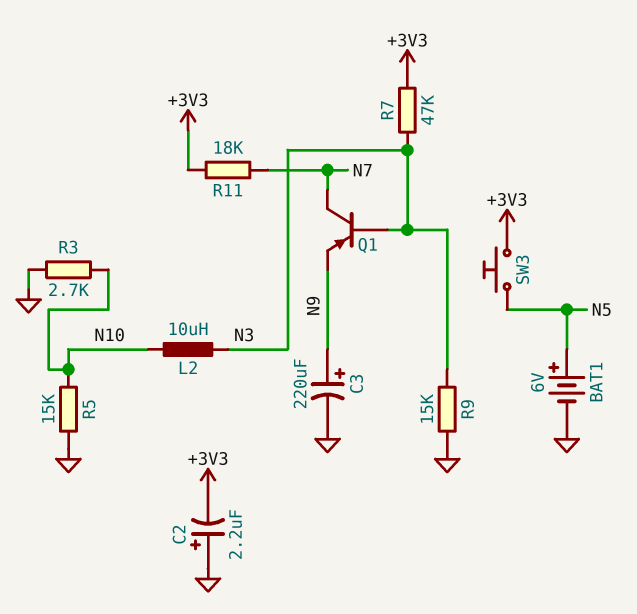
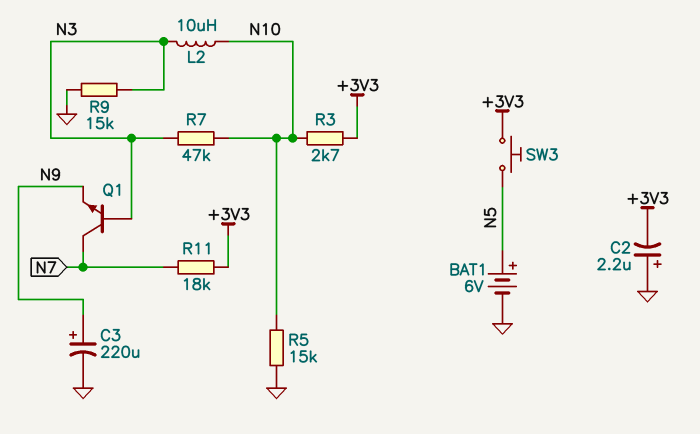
Q1: PNP (B N3, C N7, E N9) -> NPN (B N3, C N7, E N9)
R3: 2.7k (GND, N10) -> 2.7k (+3V3, N10)
R7: 47k (+3V3, N3) -> 47k (N3, N10)

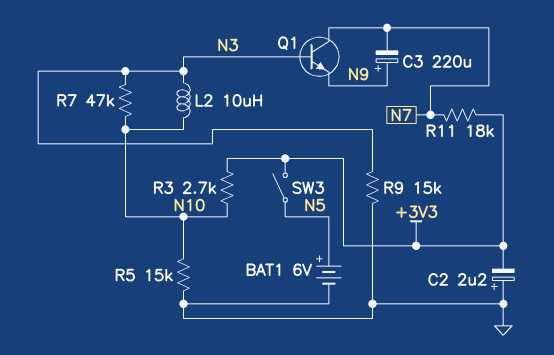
C3: 220uF (plus N9, minus GND) -> 220uF (plus N9, minus N7)
SW3: button (+3V3, N5) -> switch (+3V3, N5)

